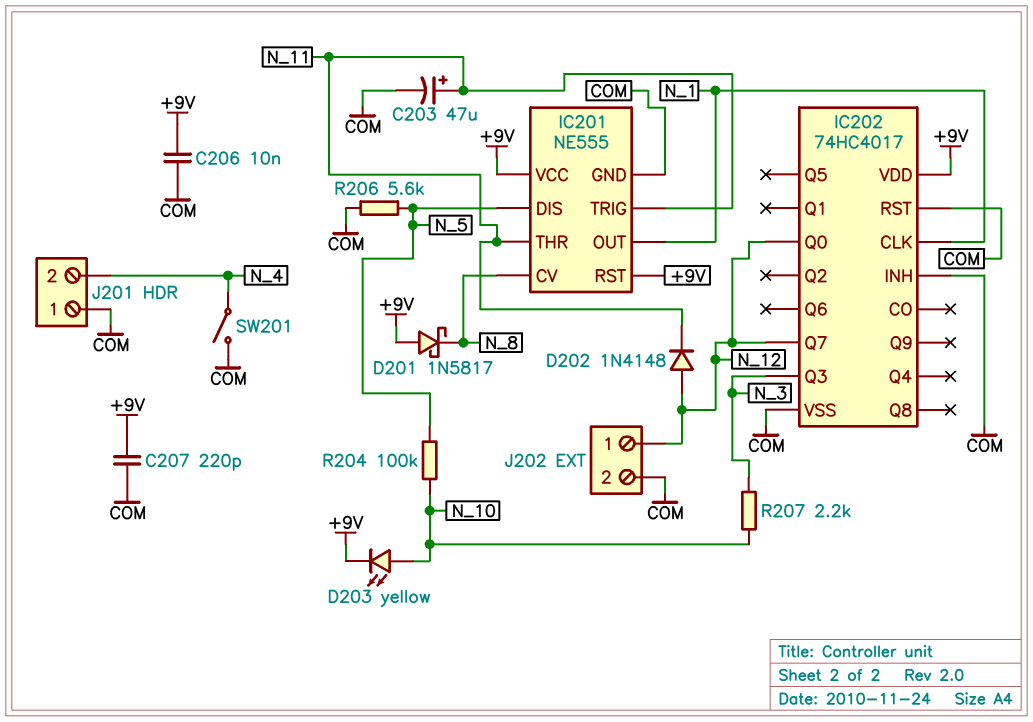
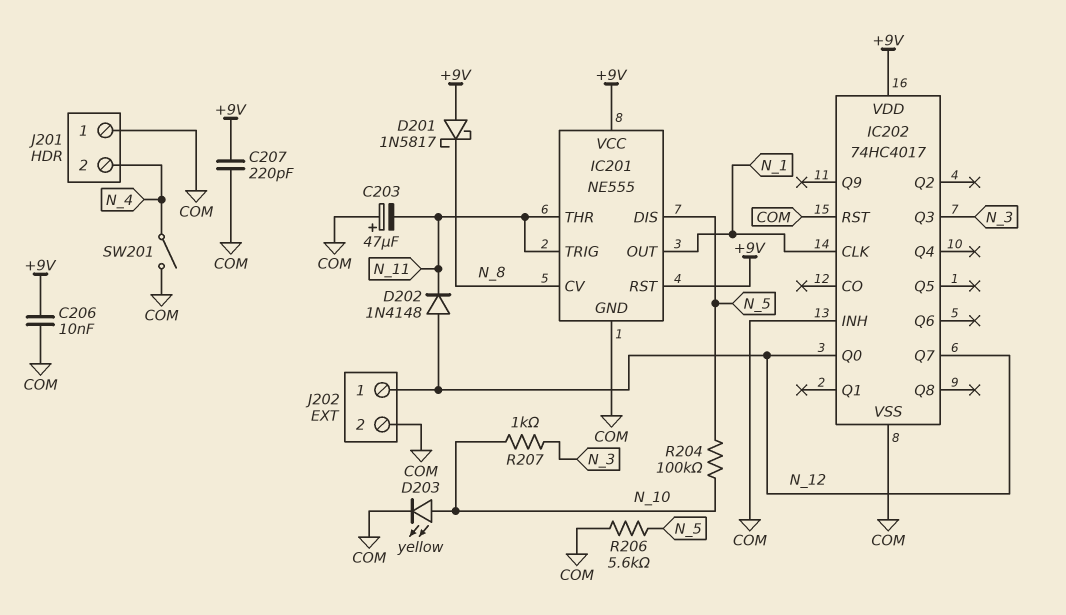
C203: 47uF (plus N_11, minus COM) -> 47uF (plus COM, minus N_11)
D203: LED yellow (A N_10, K +9V) -> LED yellow (A N_10, K COM)
R207: 2.2k (N_3, N_10) -> 1k (N_3, N_10)

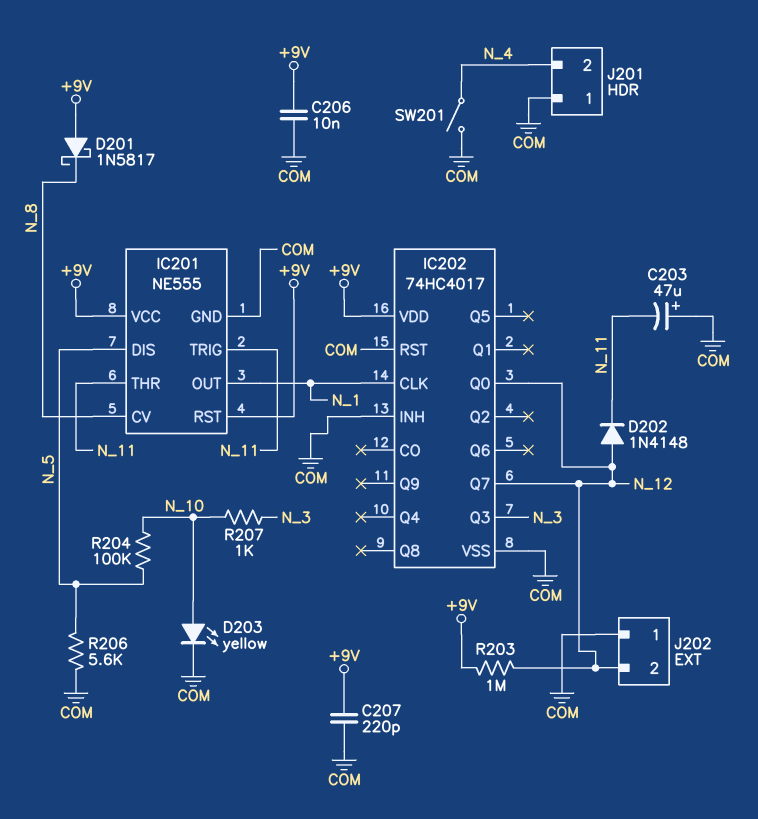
J202 pin 1: N_12 -> COM
J202 pin 2: COM -> N_12
R203: none -> 1M (+9V, N_12)

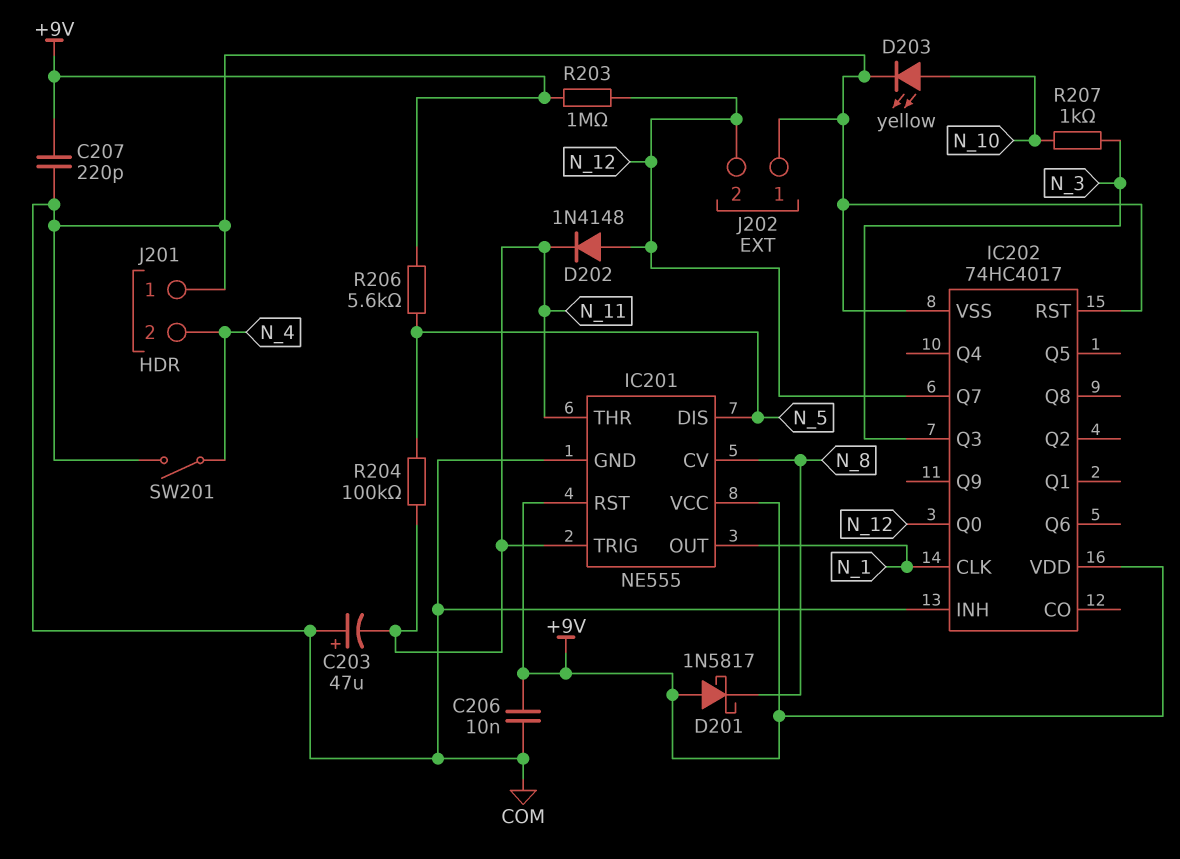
R204: 100k (N_5, N_10) -> 100k (N_5, N_11)
R206: 5.6k (COM, N_5) -> 5.6k (+9V, N_5)

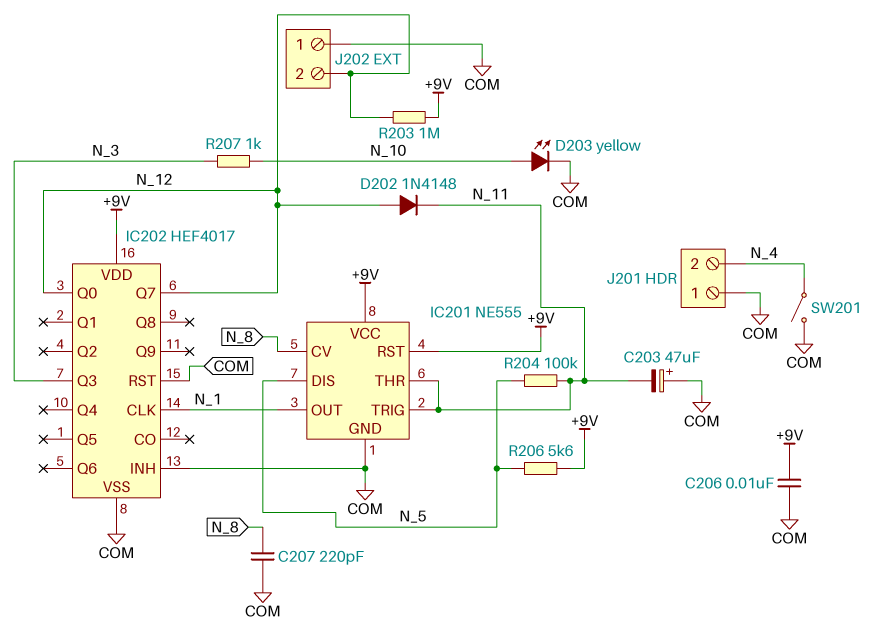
C207: 220pF (+9V, COM) -> 220pF (COM, N_8)
D201: schottky 1N5817 (A +9V, K N_8) -> none
IC202: 74HC4017 -> HEF4017

